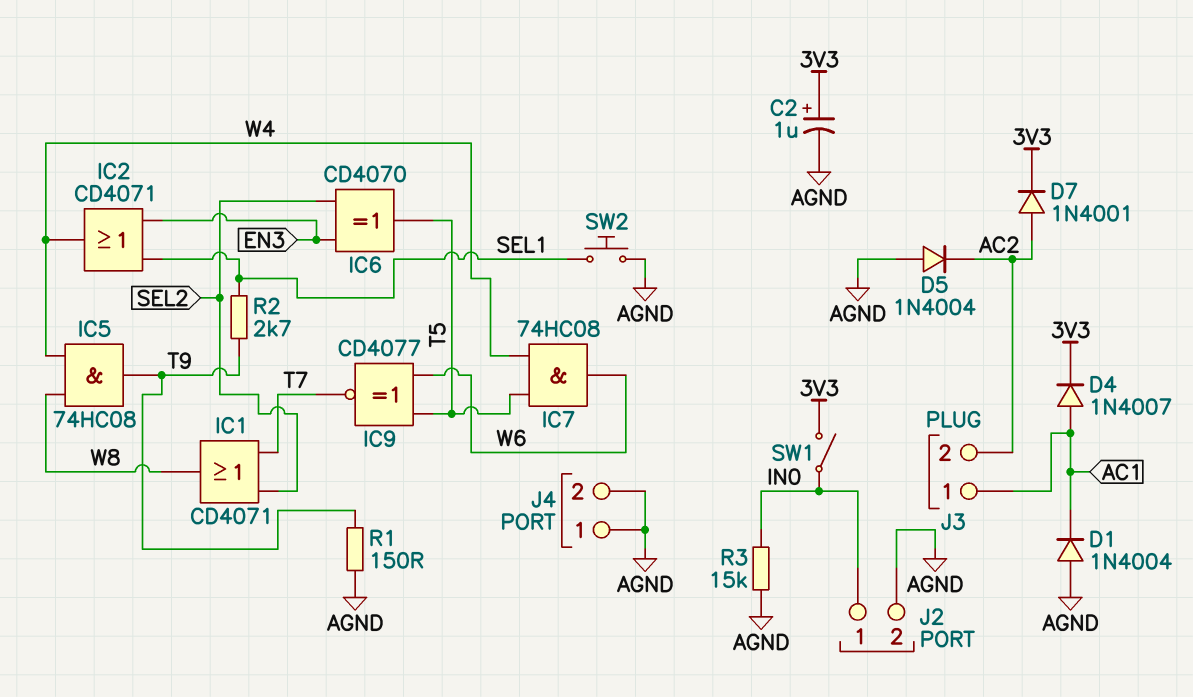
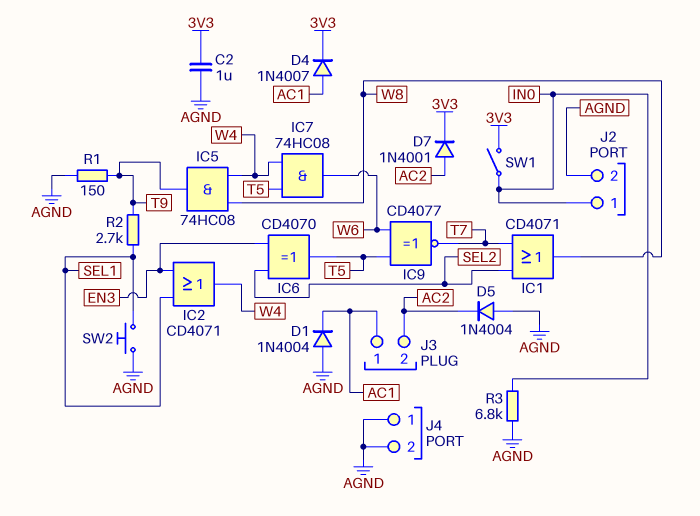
C2: 1uF (plus 3V3, minus AGND) -> 1uF (3V3, AGND)
R3: 15k (AGND, IN0) -> 6.8k (AGND, IN0)

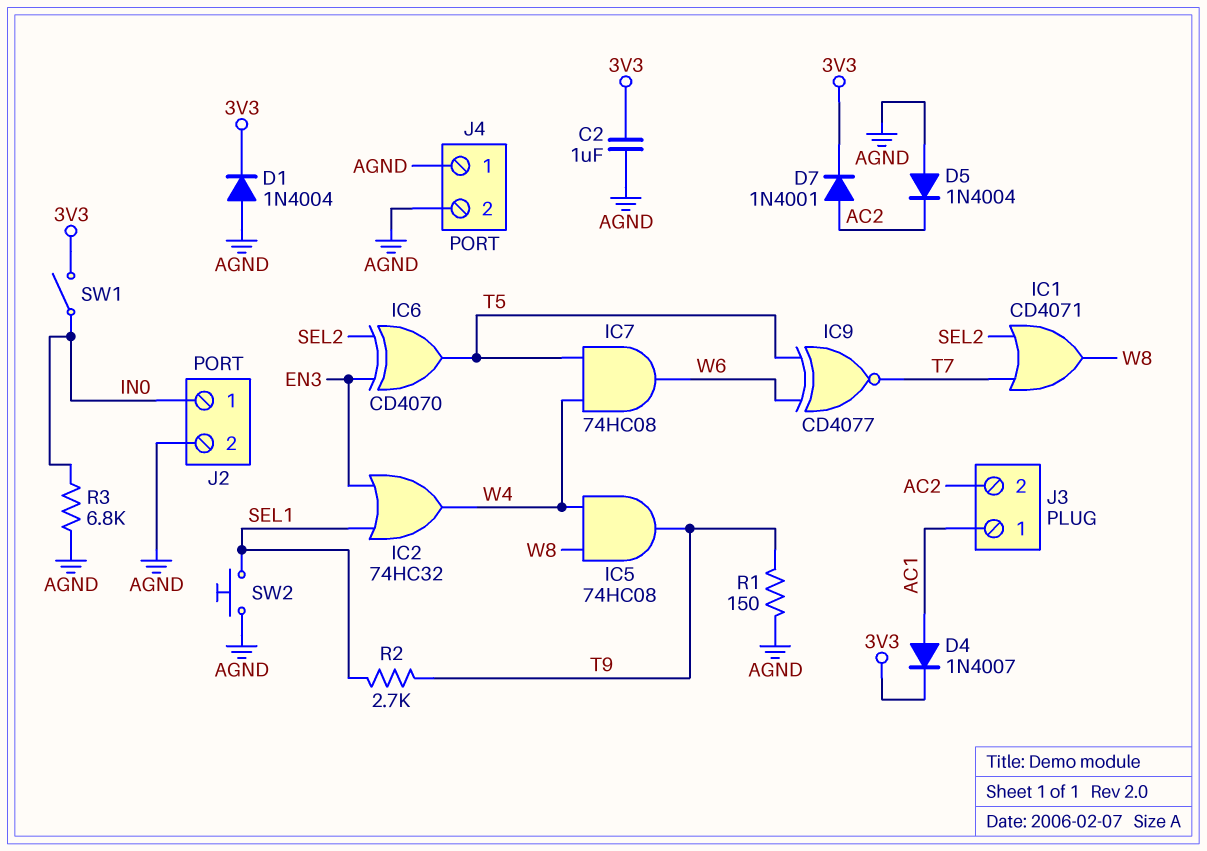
D1: diode 1N4004 (A AGND, K AC1) -> diode 1N4004 (A AGND, K 3V3)
IC2: OR CD4071 (in EN3, in SEL1, out W4) -> OR 74HC32 (in EN3, in SEL1, out W4)

